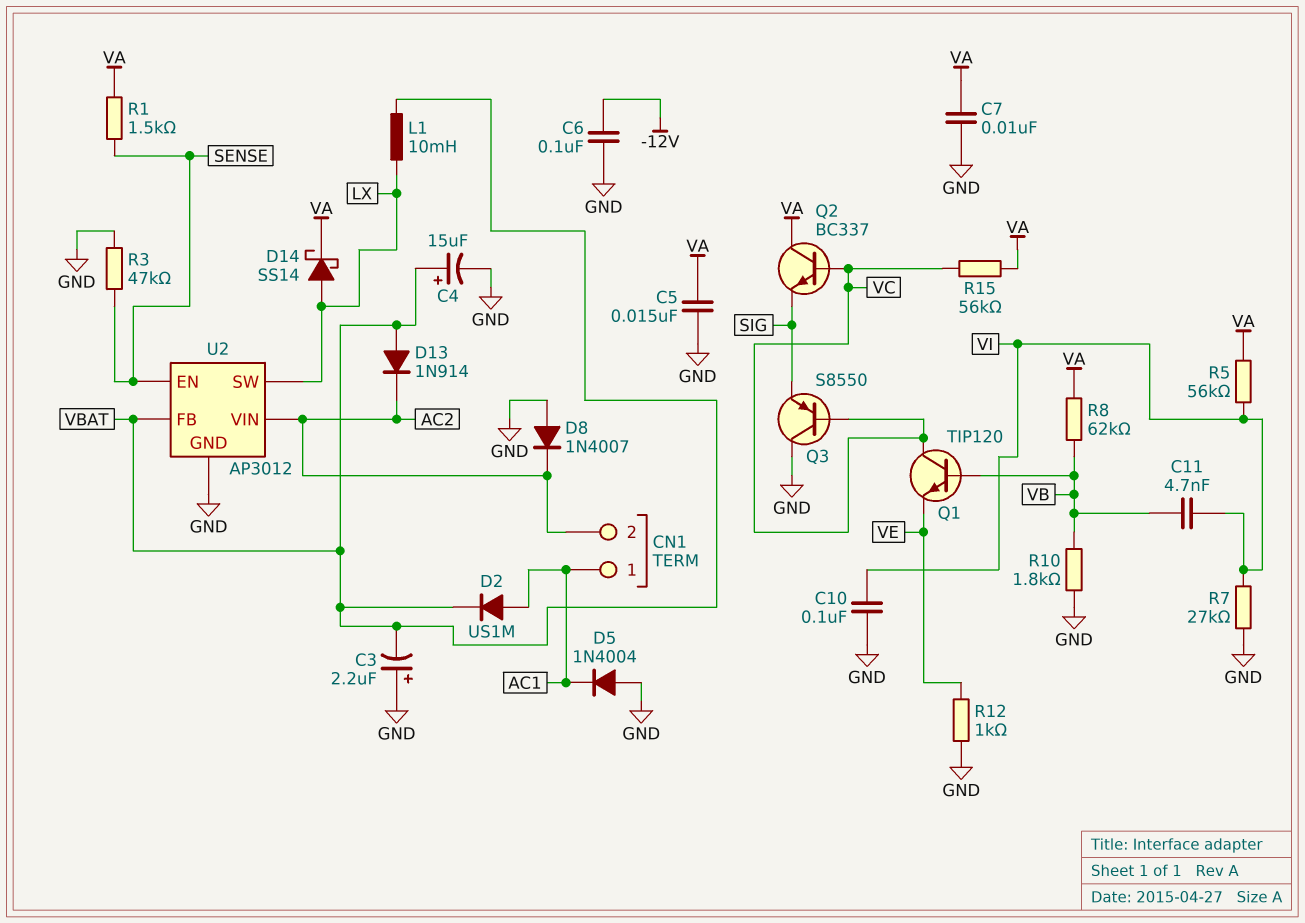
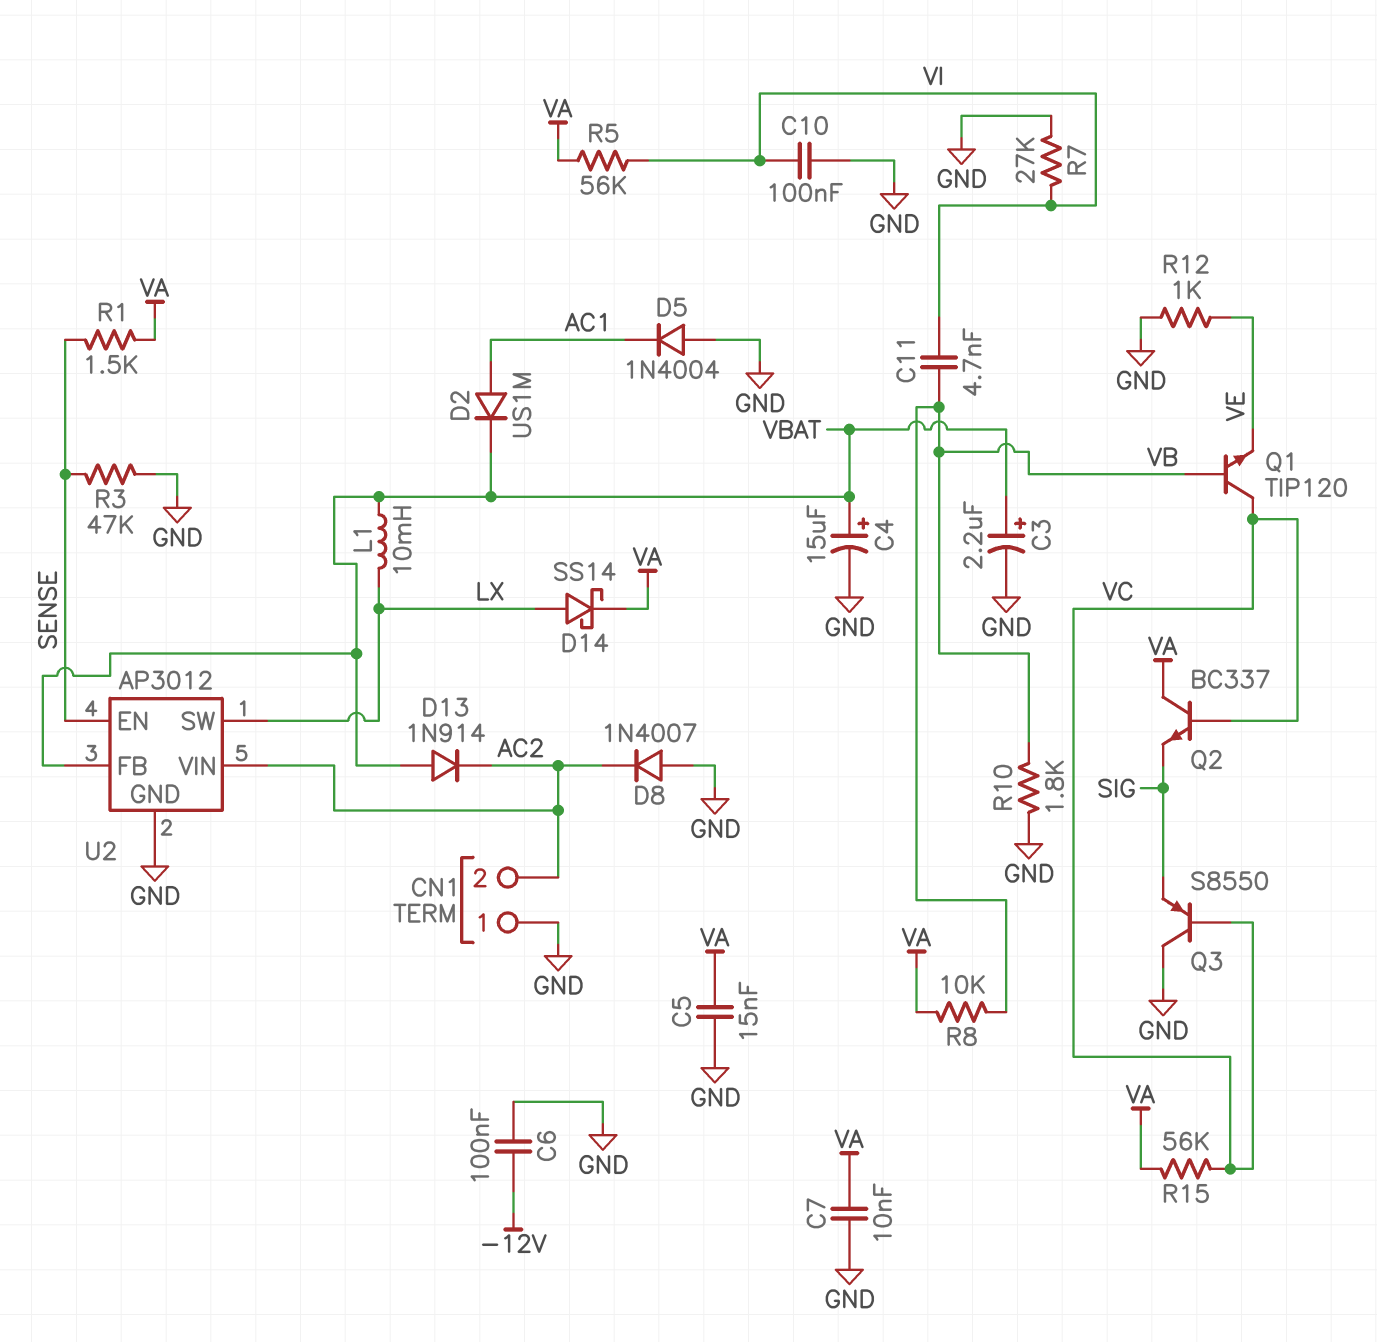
C3: 2.2uF (plus GND, minus VBAT) -> 2.2uF (plus VBAT, minus GND)
CN1 pin 1: AC1 -> GND
R8: 62k (VA, VB) -> 10k (VA, VB)

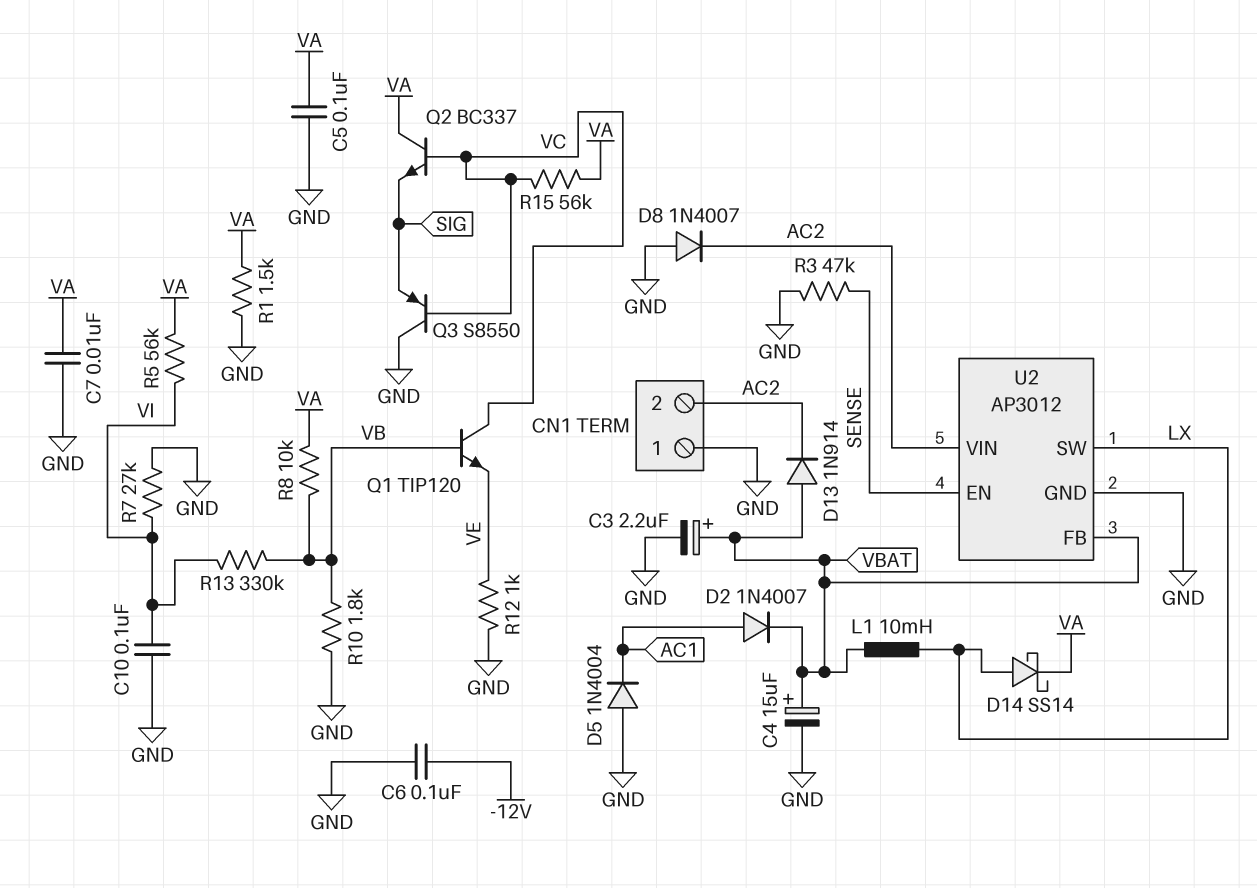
C5: 15nF (GND, VA) -> 100nF (GND, VA)
C11: 4.7nF (VB, VI) -> none
D2: diode US1M (A AC1, K VBAT) -> diode 1N4007 (A AC1, K VBAT)
R1: 1.5k (SENSE, VA) -> 1.5k (GND, VA)
R13: none -> 330k (VB, VI)

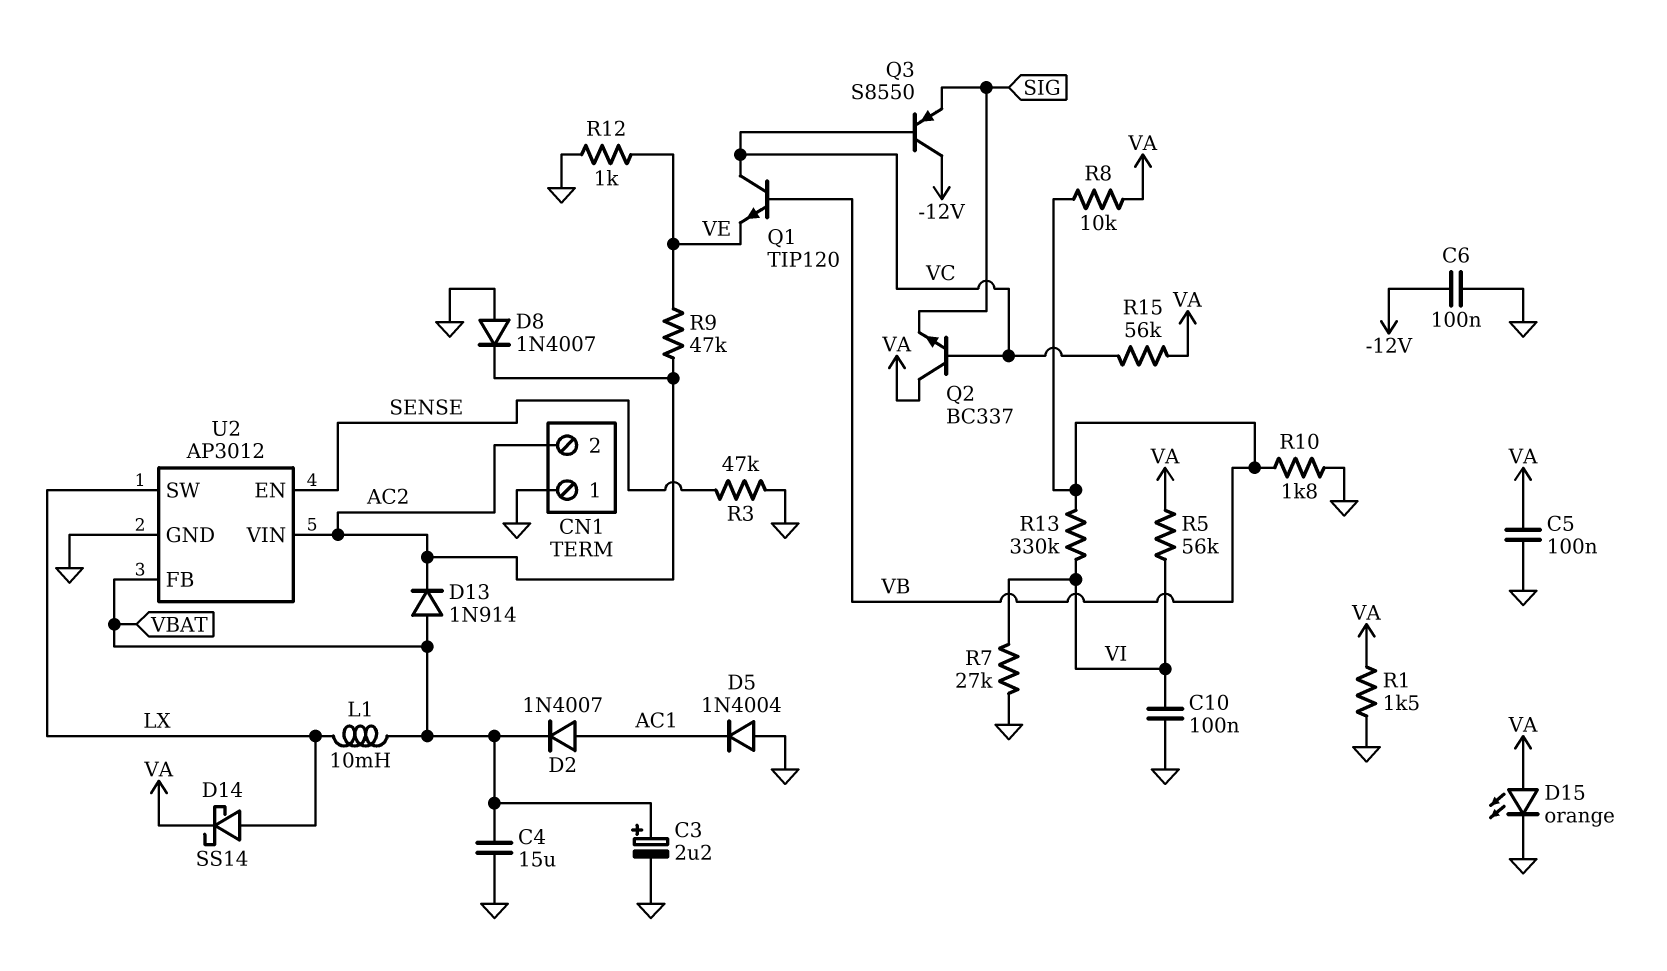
C4: 15uF (plus VBAT, minus GND) -> 15uF (GND, VBAT)
C7: 10nF (GND, VA) -> none
D15: none -> LED orange (A VA, K GND)
Q3: PNP S8550 (B VC, C GND, E SIG) -> PNP S8550 (B VC, C -12V, E SIG)
R9: none -> 47k (AC2, VE)

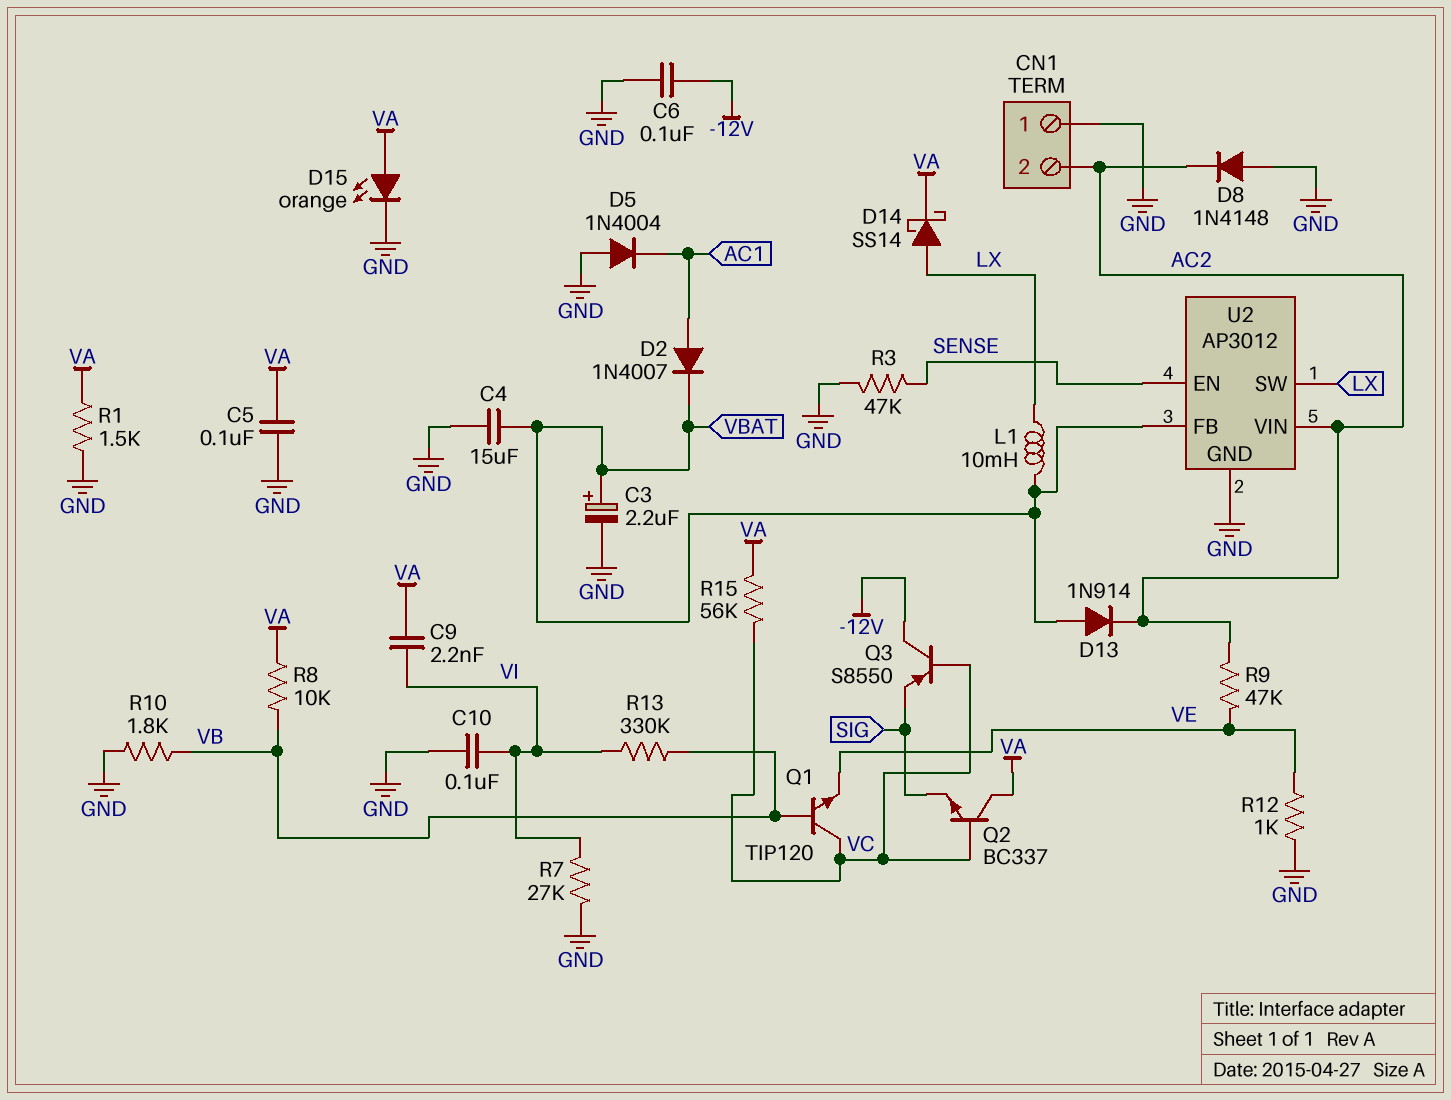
C9: none -> 2.2nF (VA, VI)
D8: diode 1N4007 (A GND, K AC2) -> diode 1N4148 (A GND, K AC2)
R5: 56k (VA, VI) -> none

